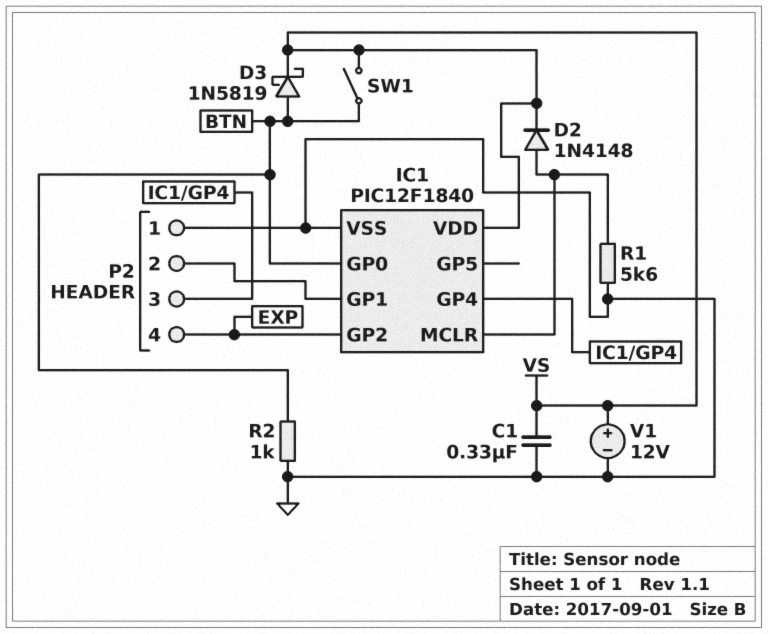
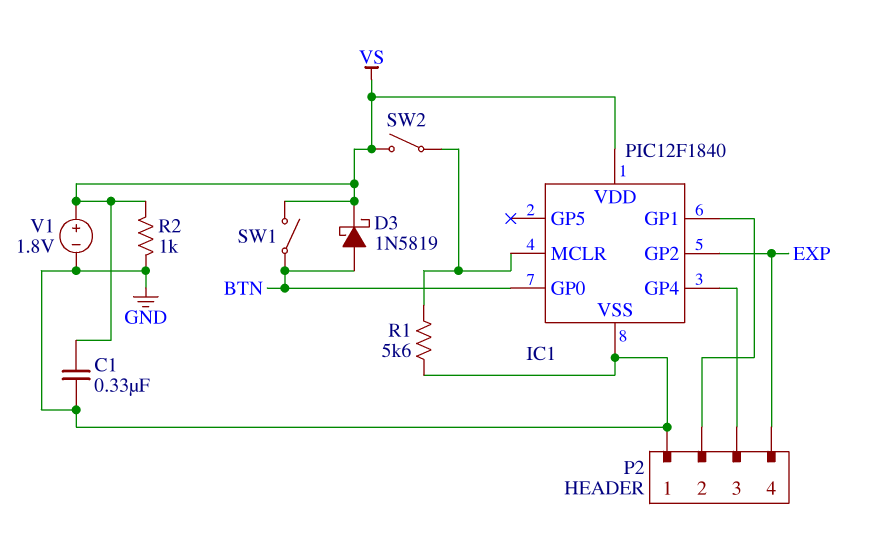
D2: diode 1N4148 (A IC1/MCLR, K VS) -> none
R2: 1k (BTN, GND) -> 1k (GND, VS)
SW2: none -> switch (IC1/MCLR, VS)
V1: 12V (plus VS, minus GND) -> 1.8V (plus VS, minus GND)

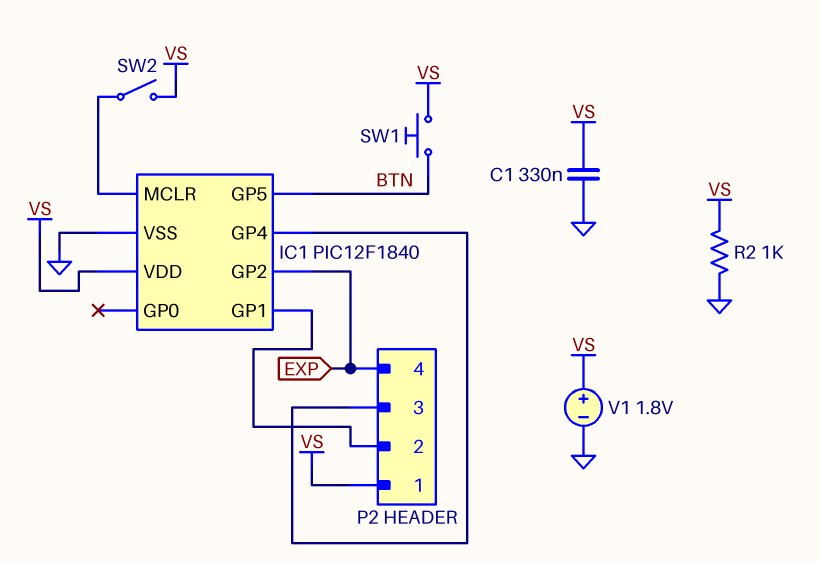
D3: schottky 1N5819 (A BTN, K VS) -> none
IC1 pin GP0: BTN -> none
IC1 pin GP5: none -> BTN
P2 pin 1: GND -> VS
R1: 5.6k (GND, IC1/MCLR) -> none
SW1: switch (BTN, VS) -> button (BTN, VS)

